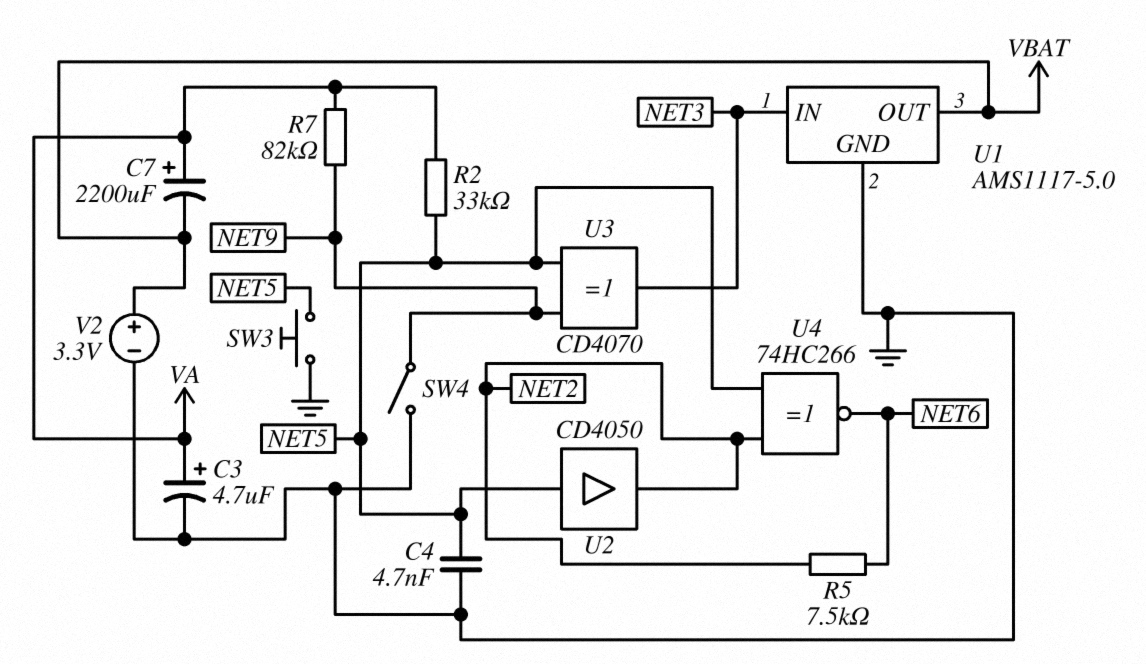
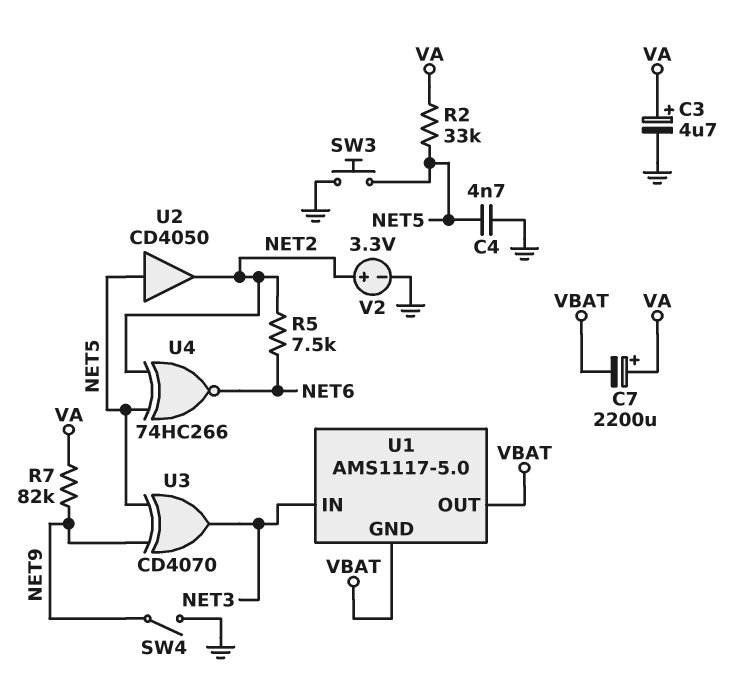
U1 pin GND: GND -> VBAT
V2: 3.3V (plus VBAT, minus GND) -> 3.3V (plus NET2, minus GND)

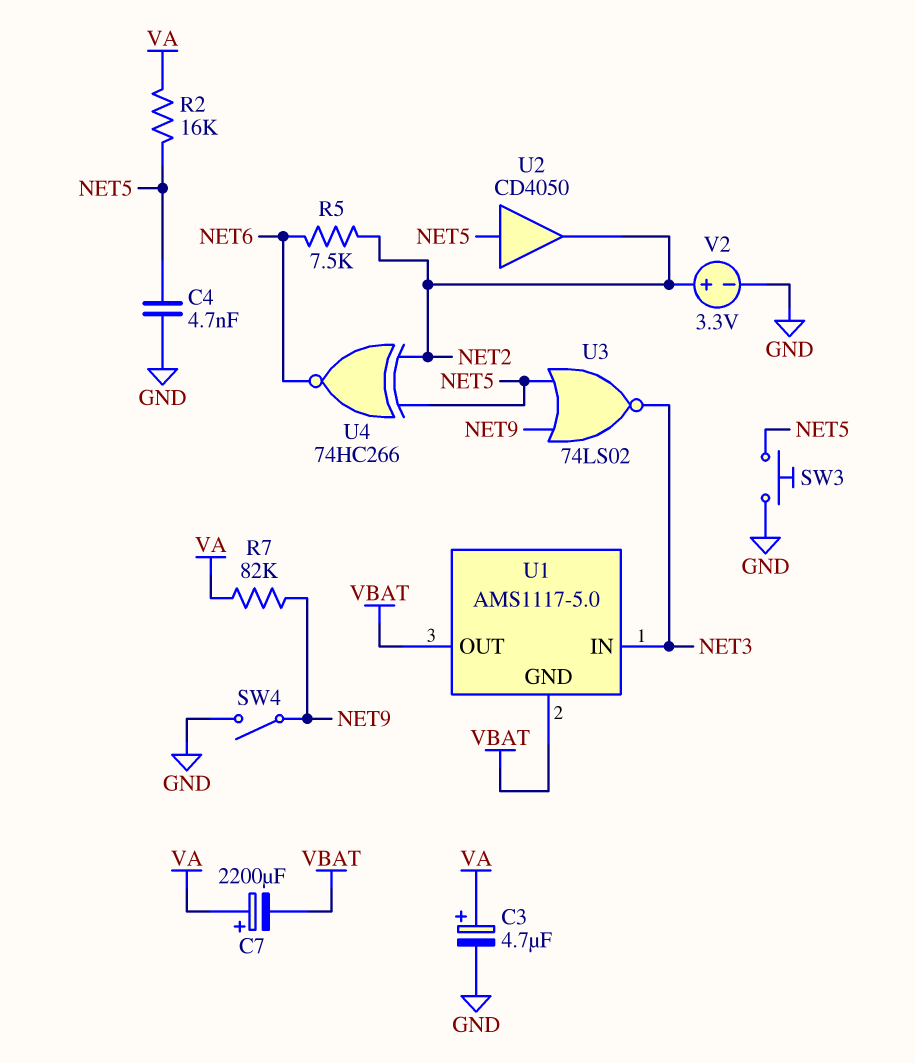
R2: 33k (NET5, VA) -> 16k (NET5, VA)
U3: XOR CD4070 (in NET5, in NET9, out NET3) -> NOR 74LS02 (in NET5, in NET9, out NET3)

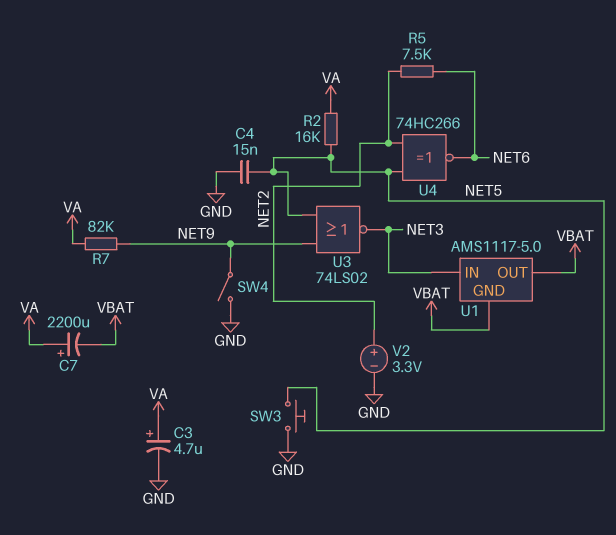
C4: 4.7nF (GND, NET5) -> 15nF (GND, NET5)
U2: buffer CD4050 (in NET5, out NET2) -> none

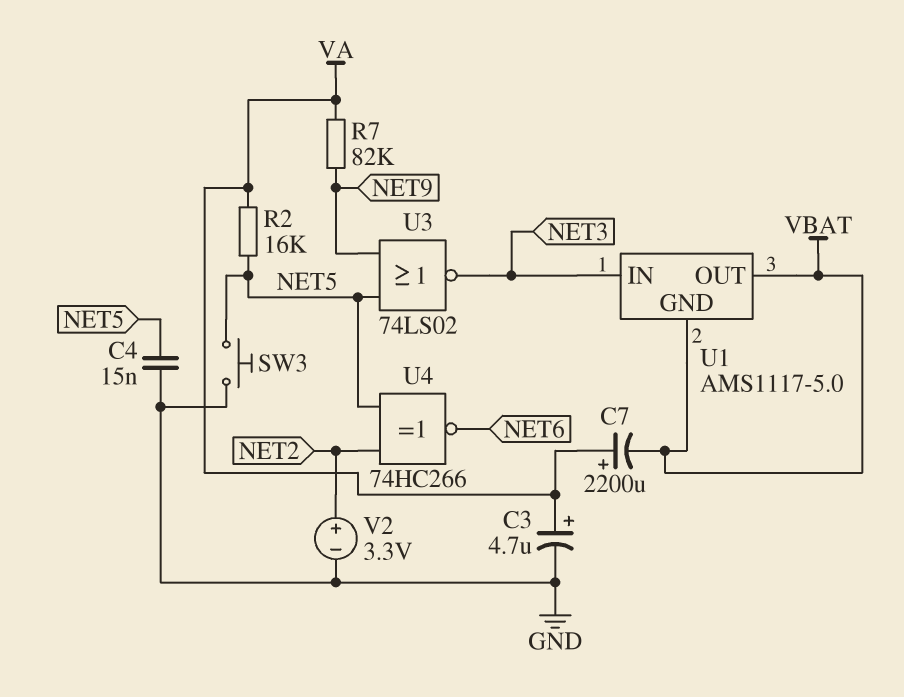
R5: 7.5k (NET2, NET6) -> none
SW4: switch (GND, NET9) -> none

